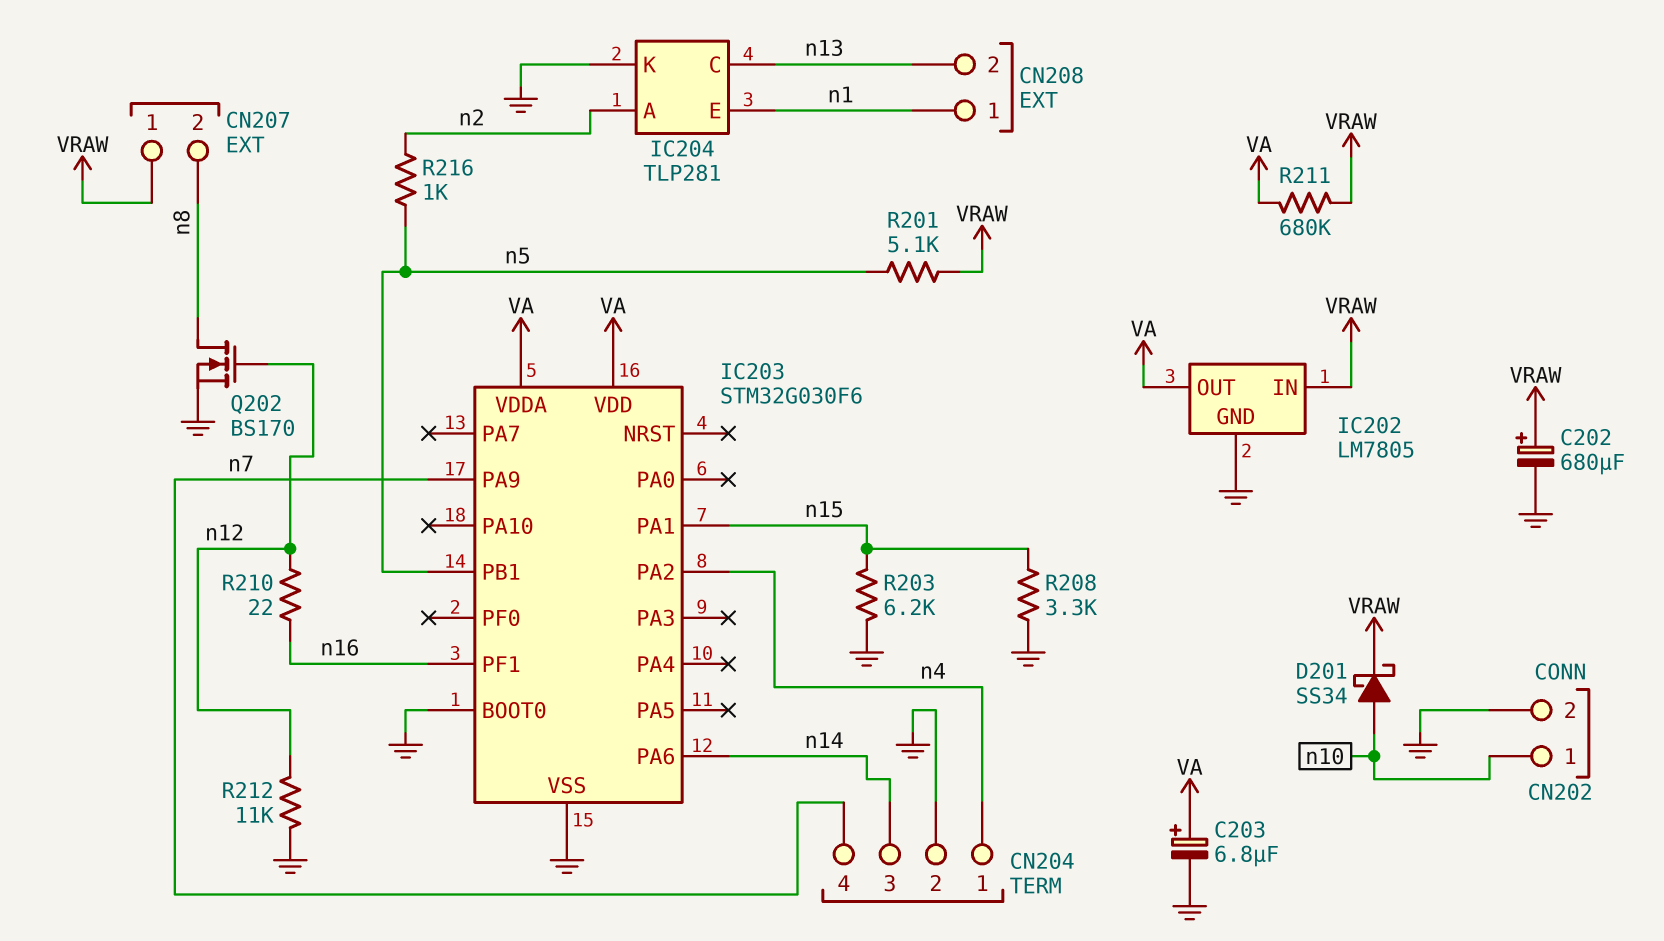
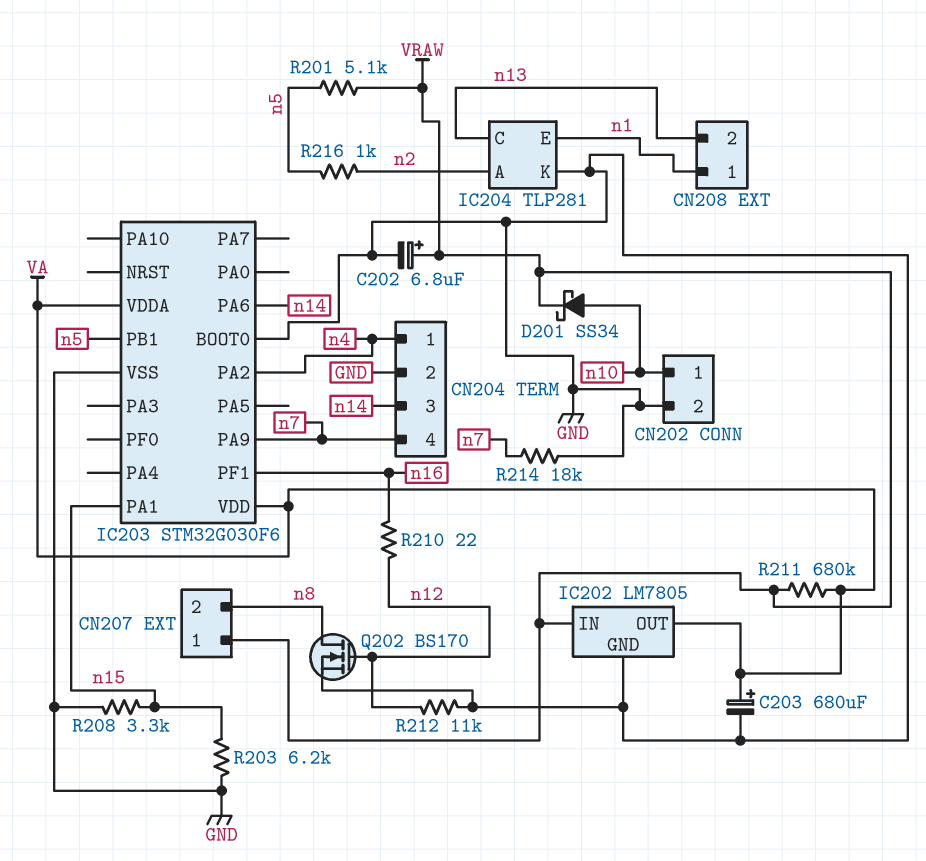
C202: 680uF (plus VRAW, minus GND) -> 6.8uF (plus VRAW, minus GND)
C203: 6.8uF (plus VA, minus GND) -> 680uF (plus VA, minus GND)
R214: none -> 18k (GND, n7)

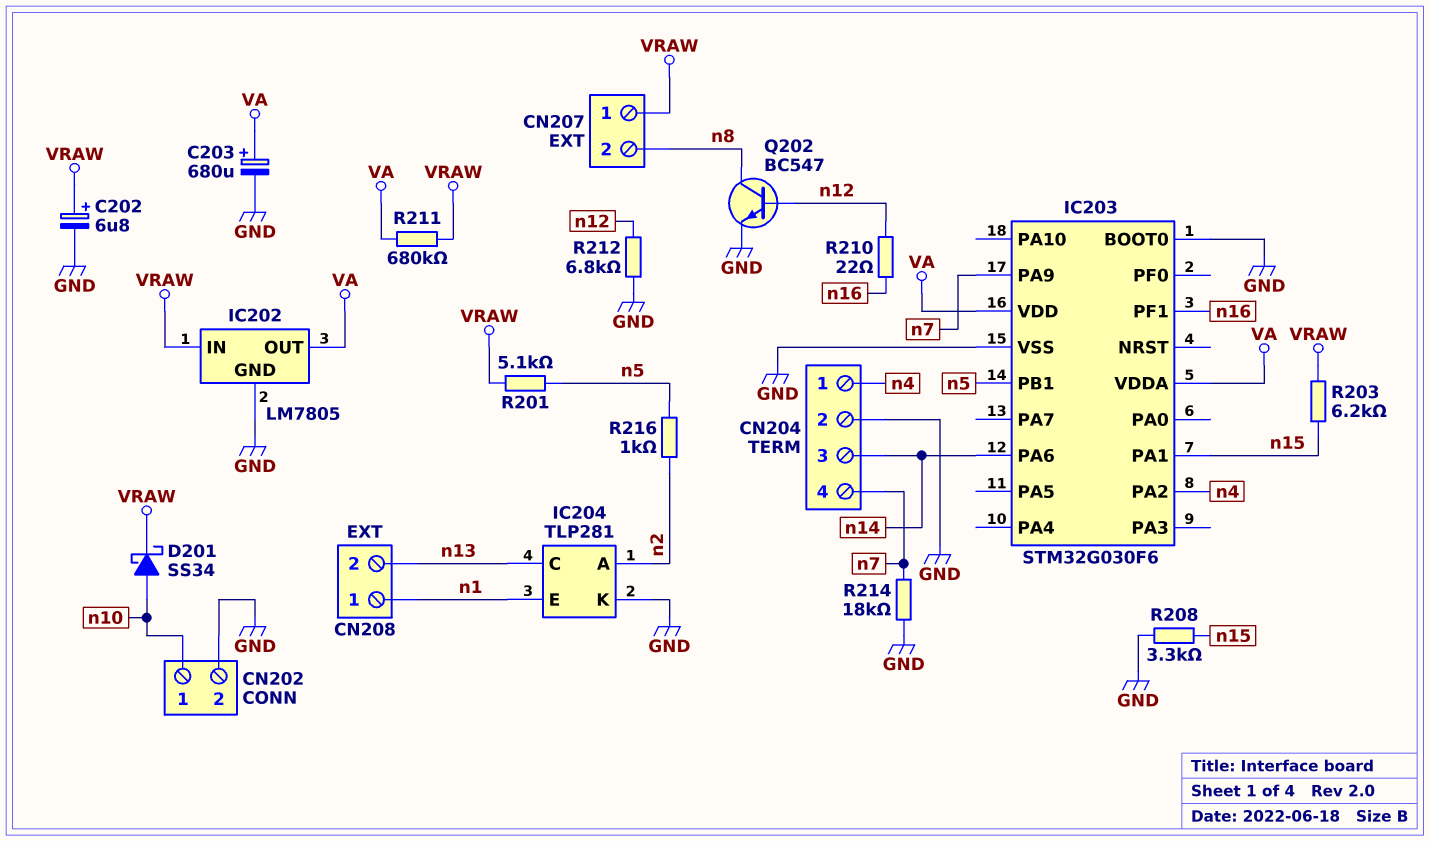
Q202: NMOS BS170 (G n12, D n8, S GND) -> NPN BC547 (B n12, C n8, E GND)
R203: 6.2k (GND, n15) -> 6.2k (VRAW, n15)
R212: 11k (GND, n12) -> 6.8k (GND, n12)

